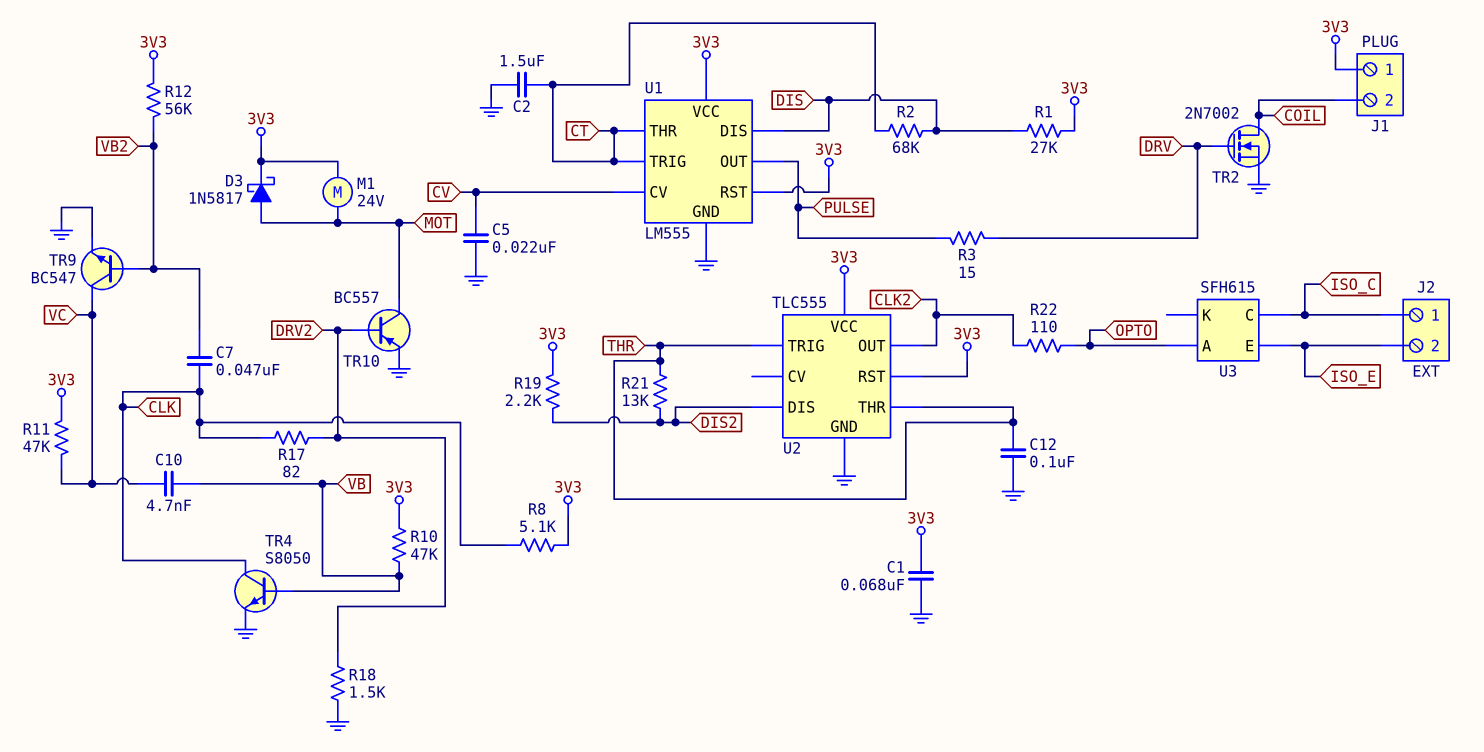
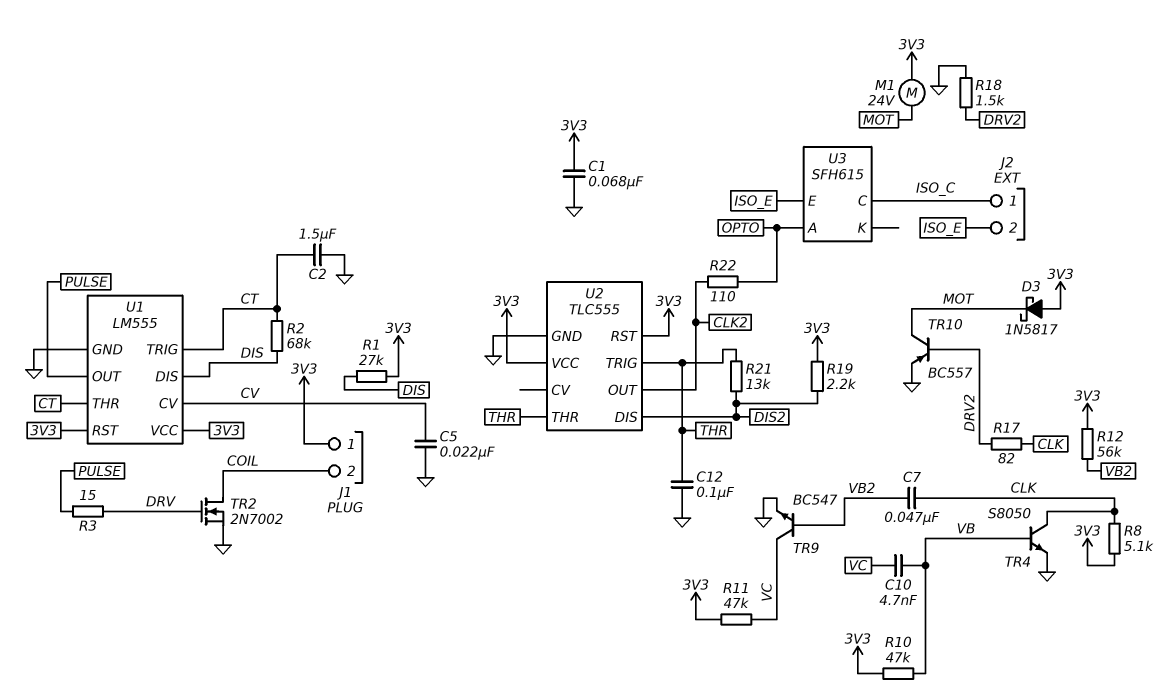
D3: schottky 1N5817 (A MOT, K 3V3) -> schottky 1N5817 (A 3V3, K MOT)

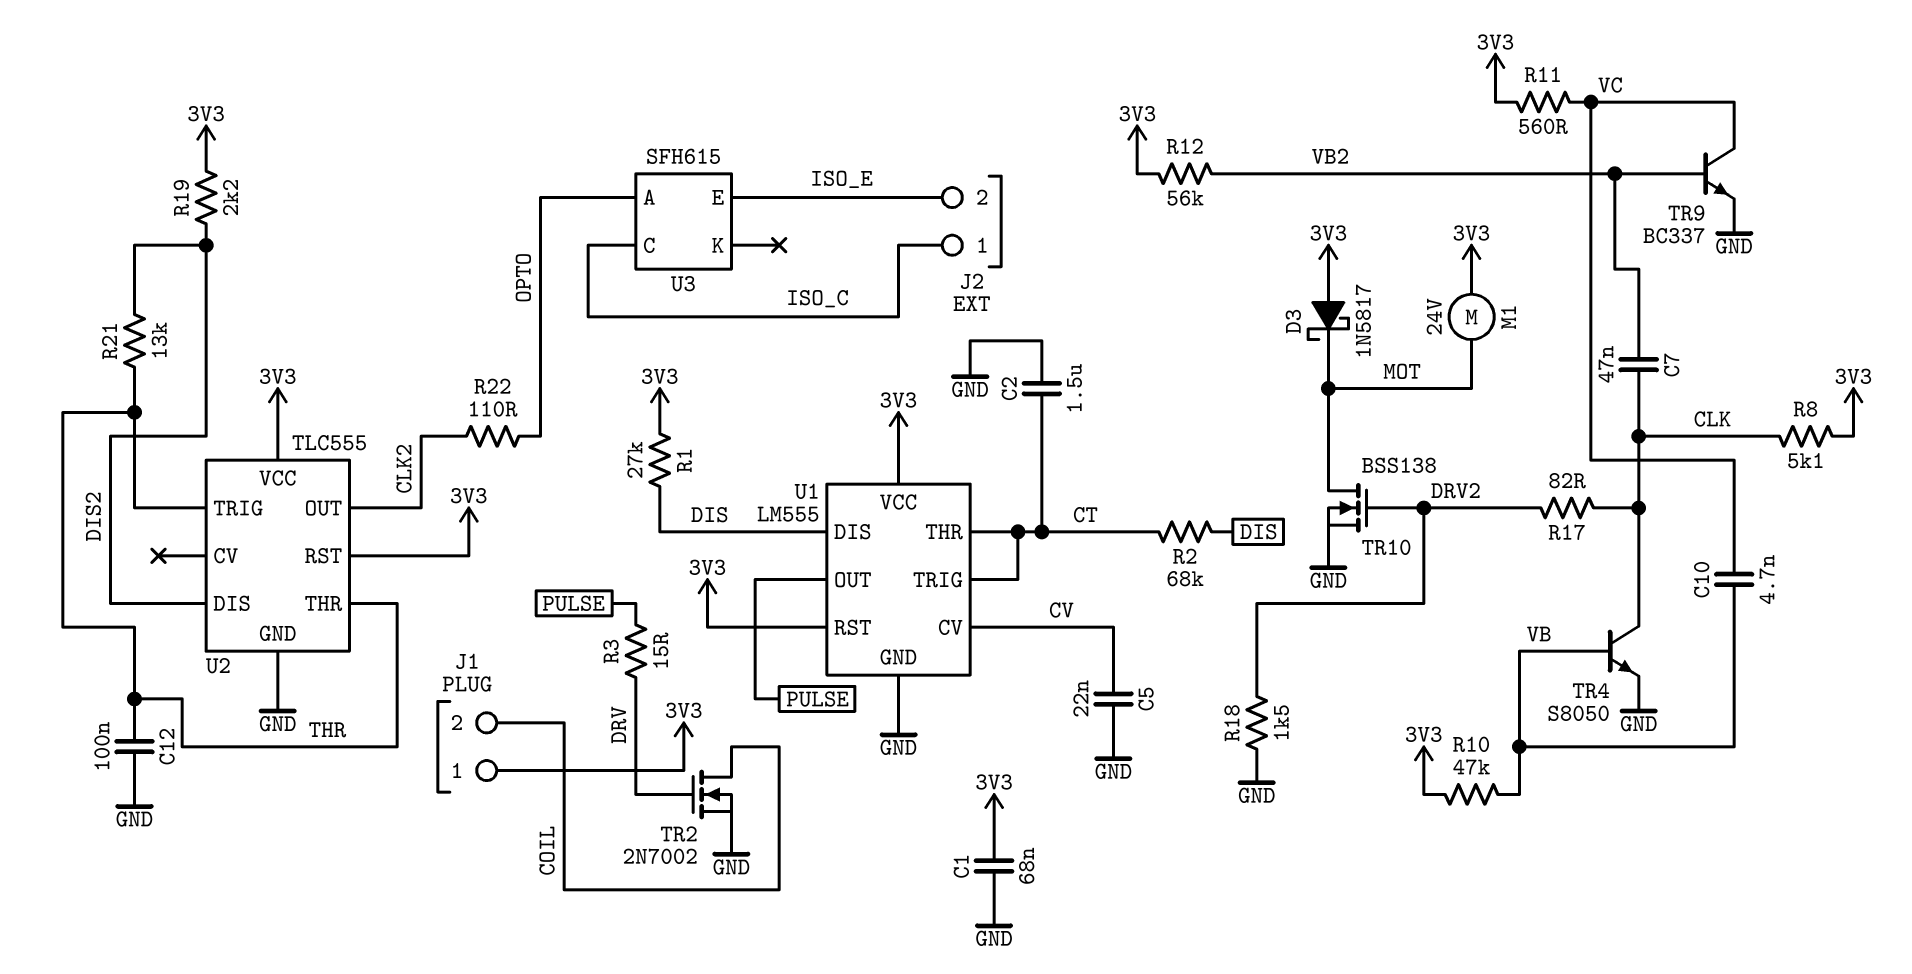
R11: 47k (3V3, VC) -> 560 (3V3, VC)
TR9: NPN BC547 (B VB2, C VC, E GND) -> NPN BC337 (B VB2, C VC, E GND)
TR10: PNP BC557 (B DRV2, C MOT, E GND) -> NMOS BSS138 (G DRV2, D MOT, S GND)

